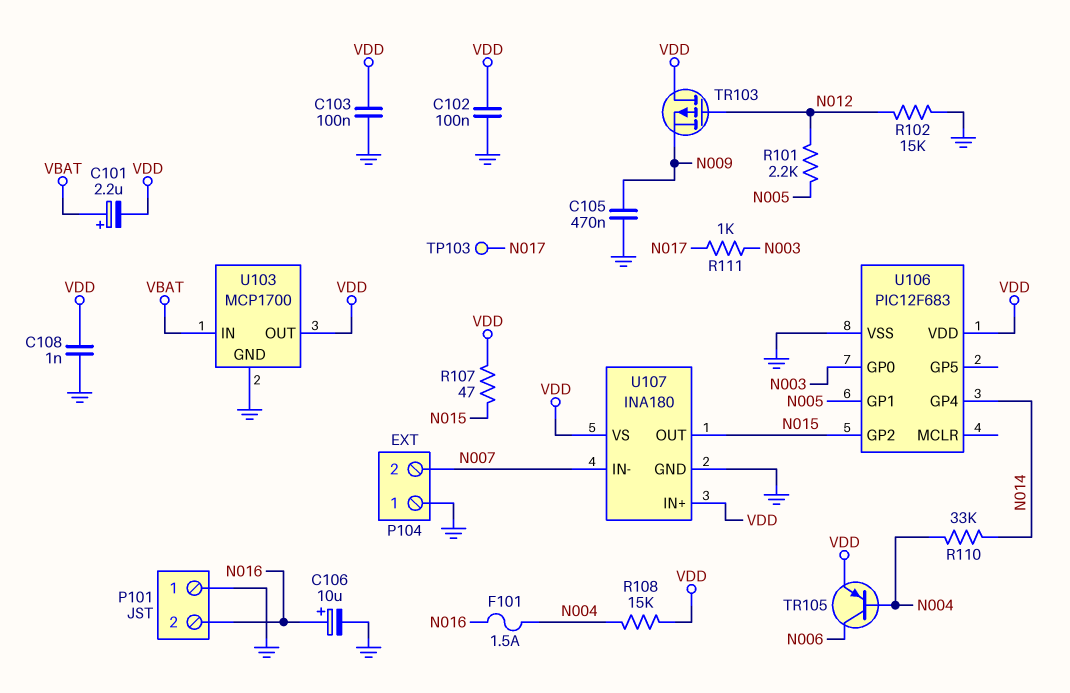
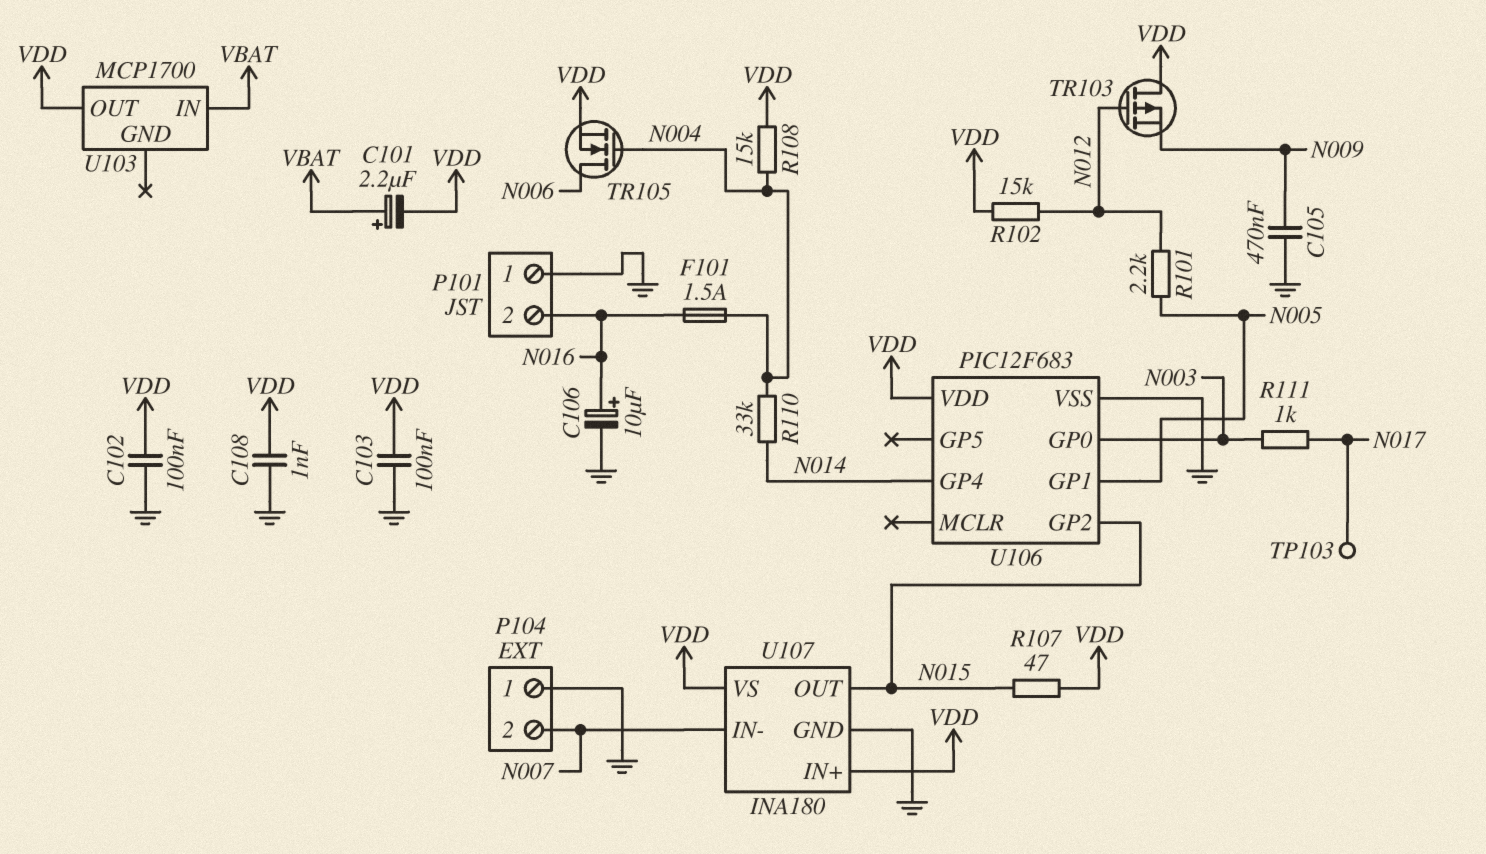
R102: 15k (GND, N012) -> 15k (N012, VDD)
TR105: PNP (B N004, C N006, E VDD) -> NMOS (G N004, D N006, S VDD)
U103 pin GND: GND -> none

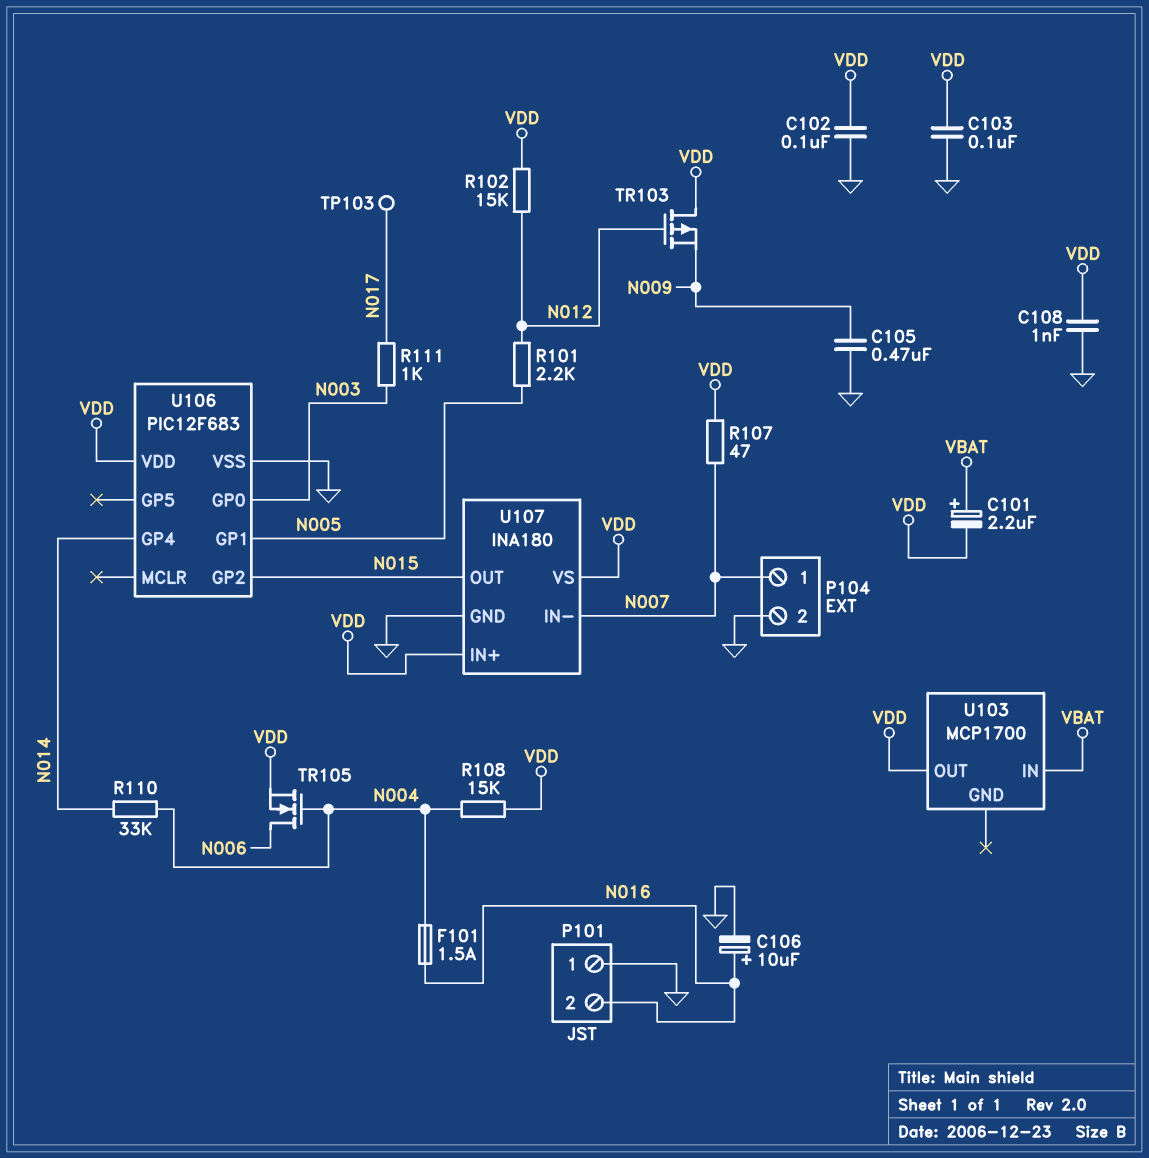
P104 pin 1: GND -> N007
P104 pin 2: N007 -> GND
R107: 47 (N015, VDD) -> 47 (N007, VDD)

